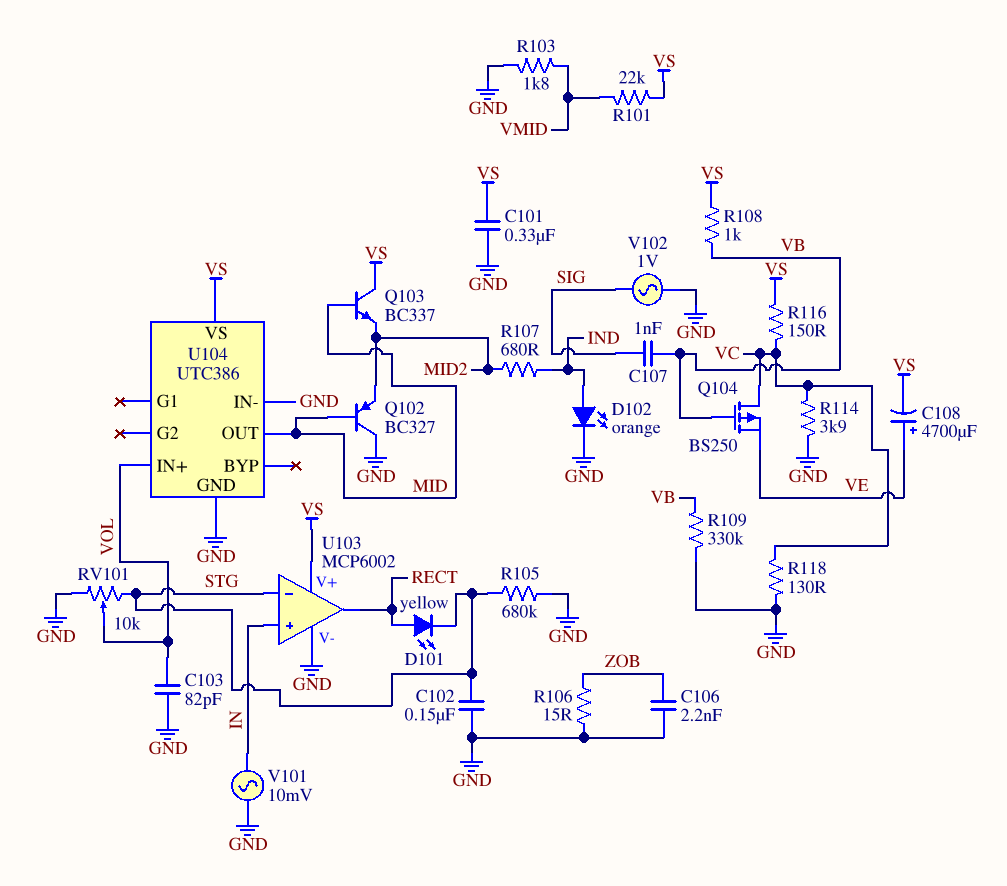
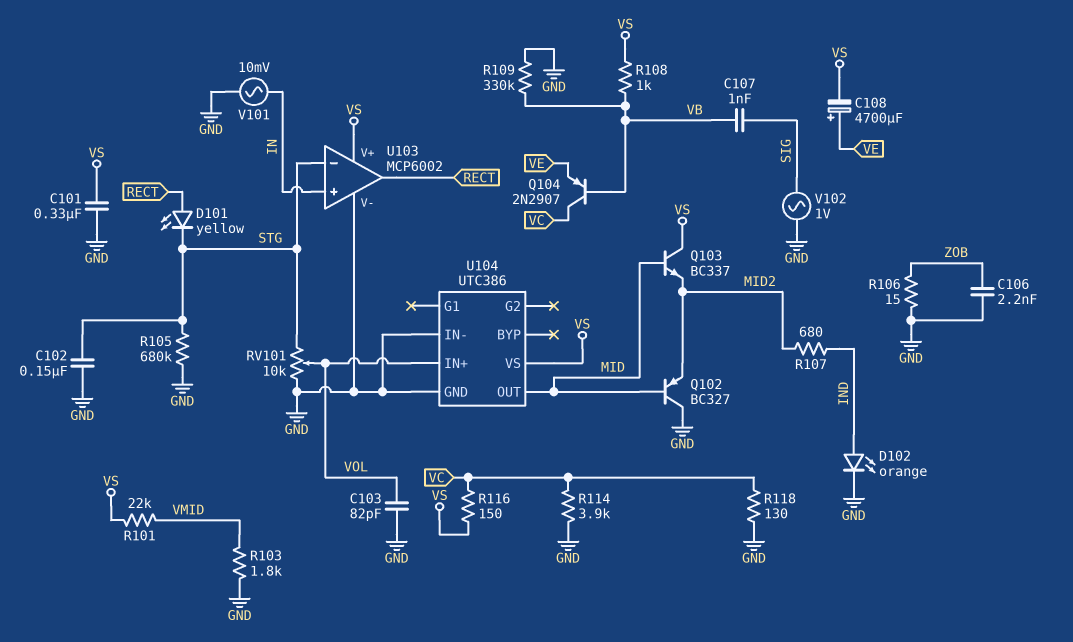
Q104: PMOS BS250 (G VB, D VC, S VE) -> PNP 2N2907 (B VB, C VC, E VE)

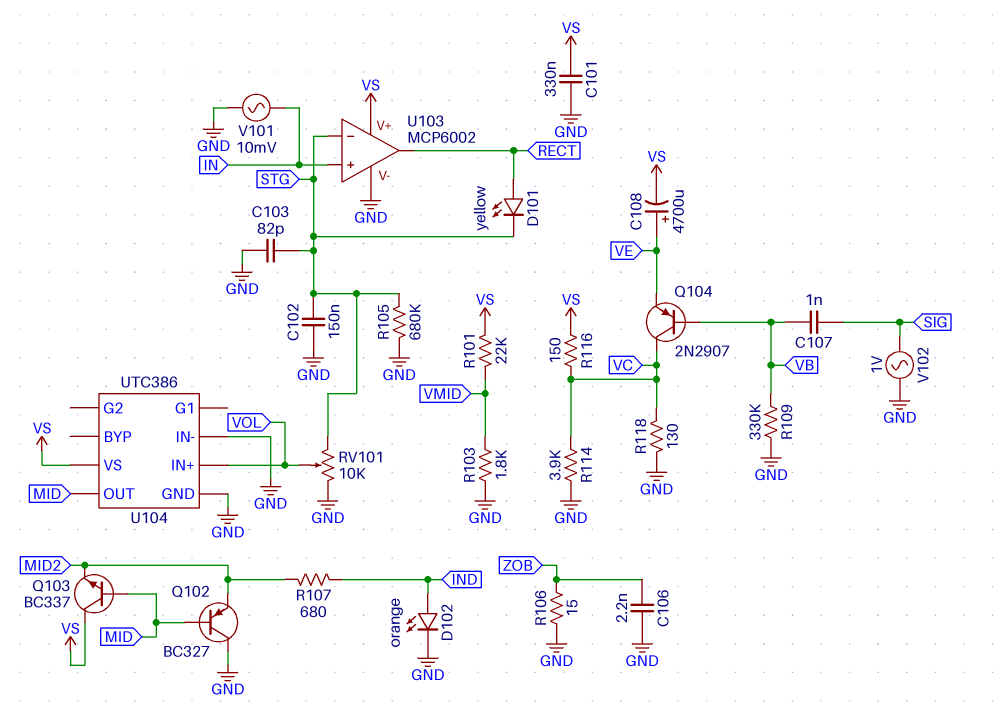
C103: 82pF (GND, VOL) -> 82pF (GND, STG)
R108: 1k (VB, VS) -> none

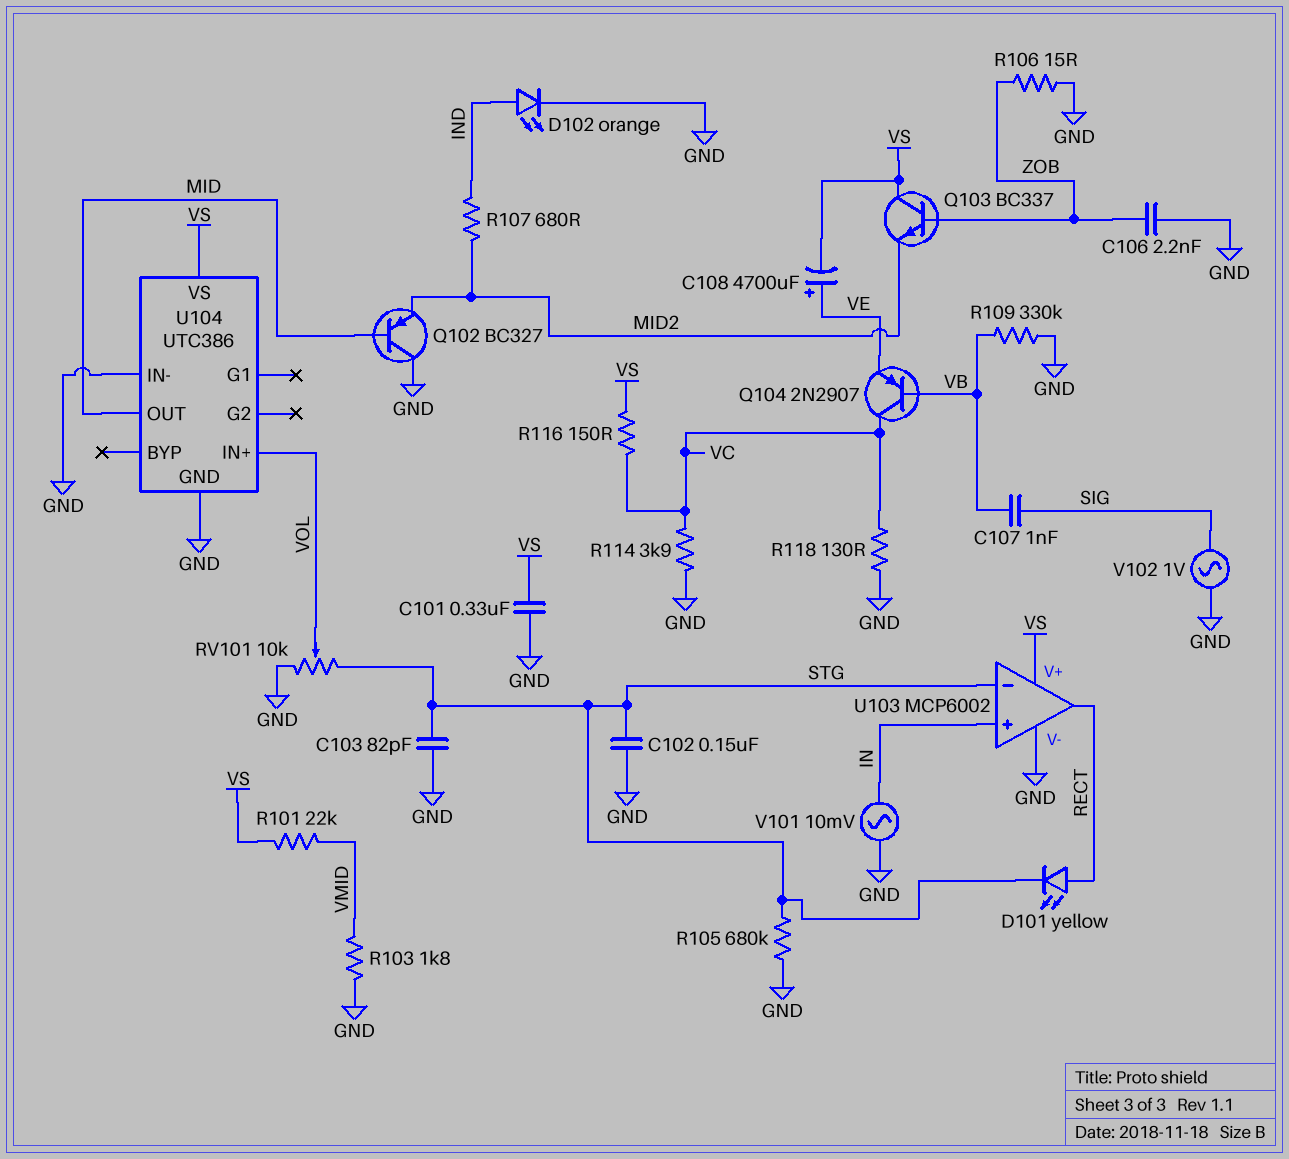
Q103: NPN BC337 (B MID, C VS, E MID2) -> NPN BC337 (B ZOB, C VS, E MID2)

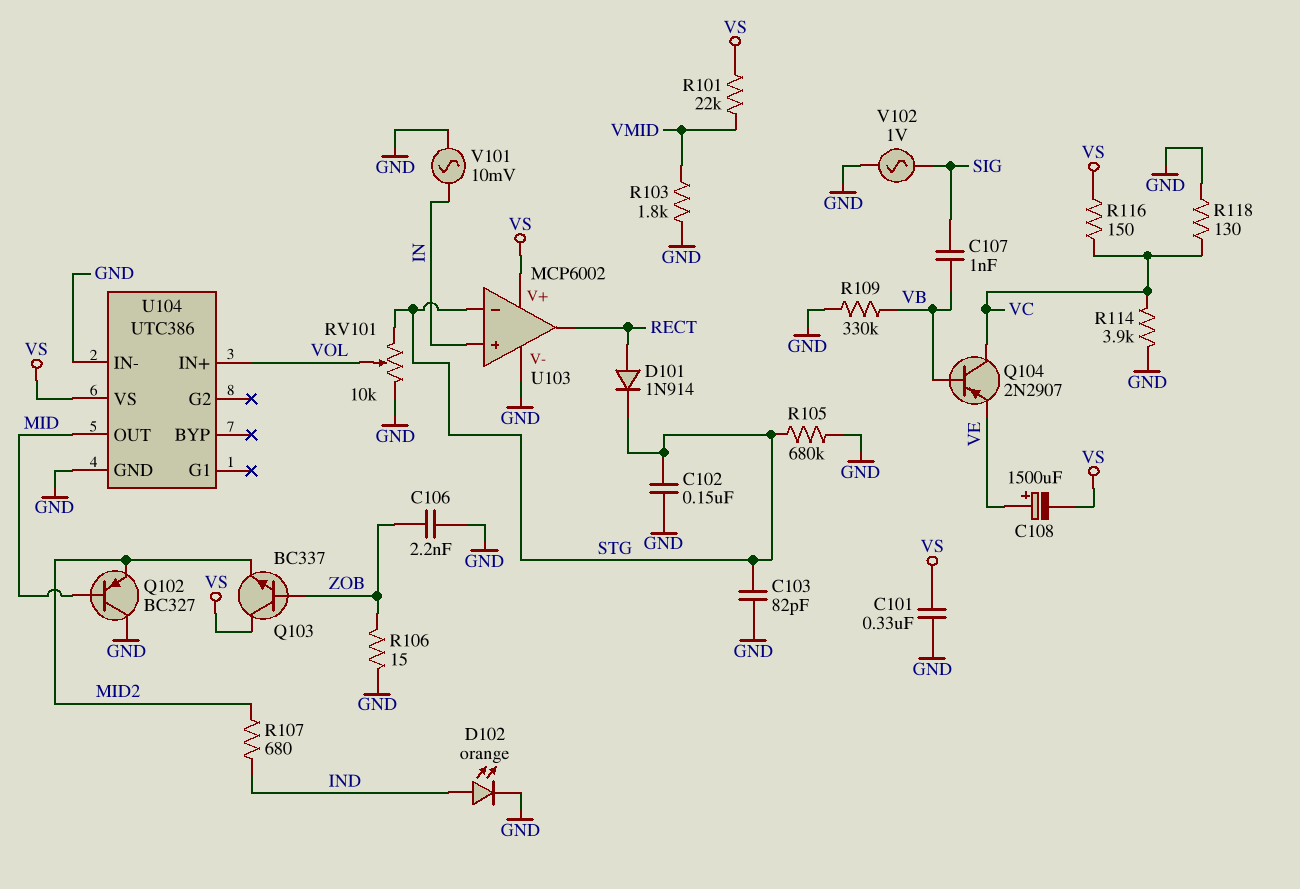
C108: 4700uF (plus VE, minus VS) -> 1500uF (plus VE, minus VS)
D101: LED yellow (A RECT, K STG) -> diode 1N914 (A RECT, K STG)

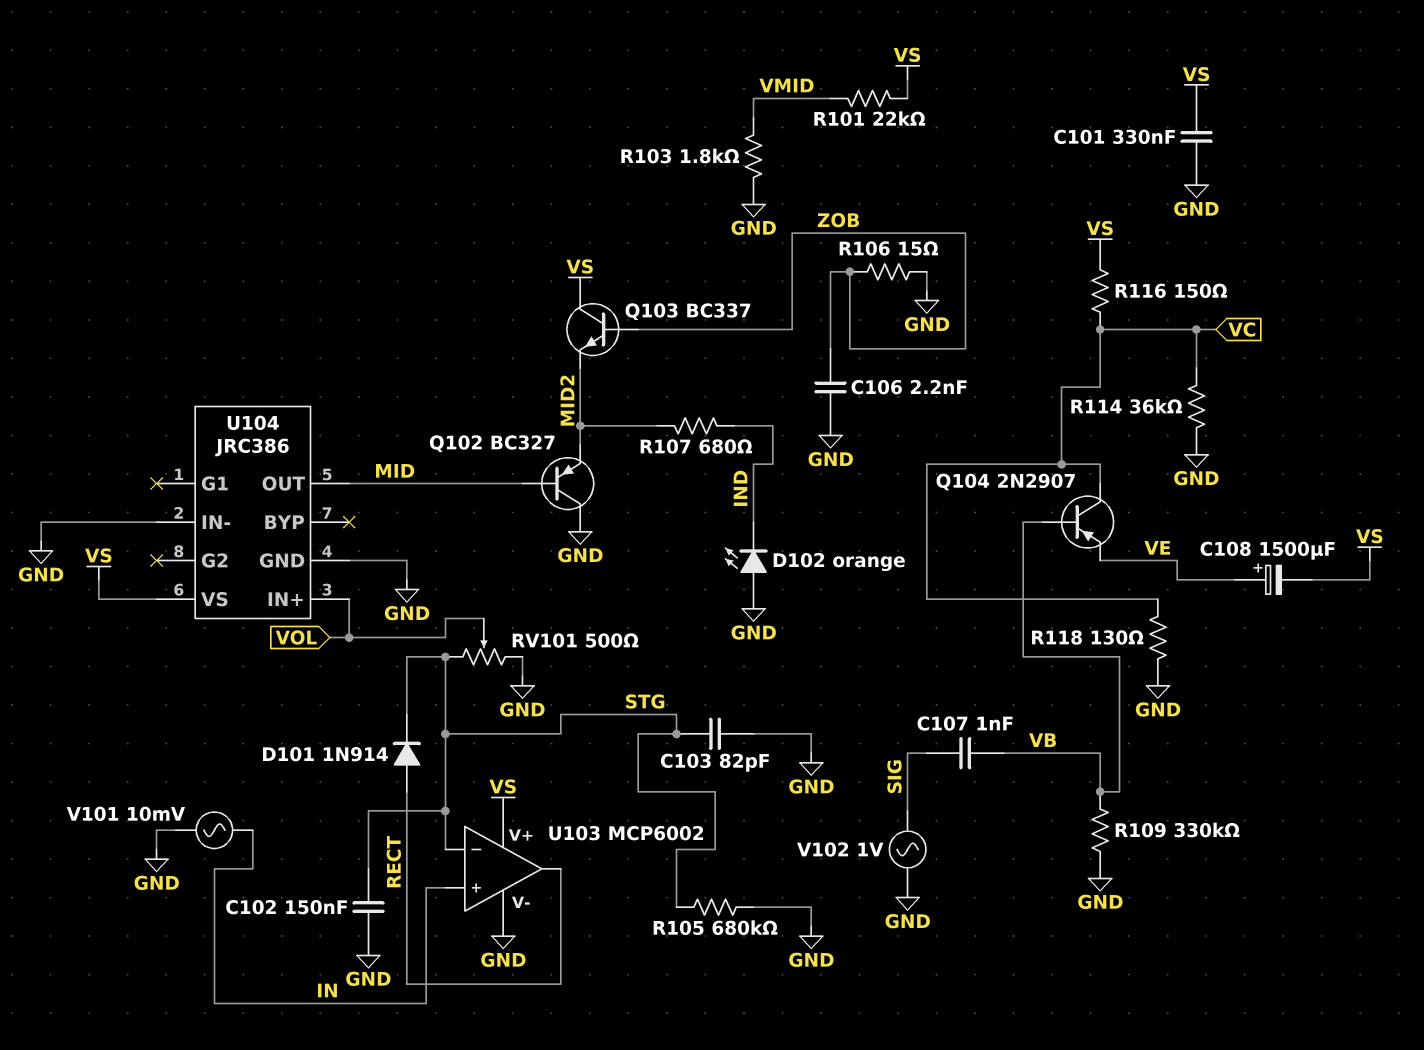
D102: LED orange (A IND, K GND) -> LED orange (A GND, K IND)
R114: 3.9k (GND, VC) -> 36k (GND, VC)
RV101: 10k (GND, STG, wiper VOL) -> 500 (GND, STG, wiper VOL)
U104: UTC386 -> JRC386

